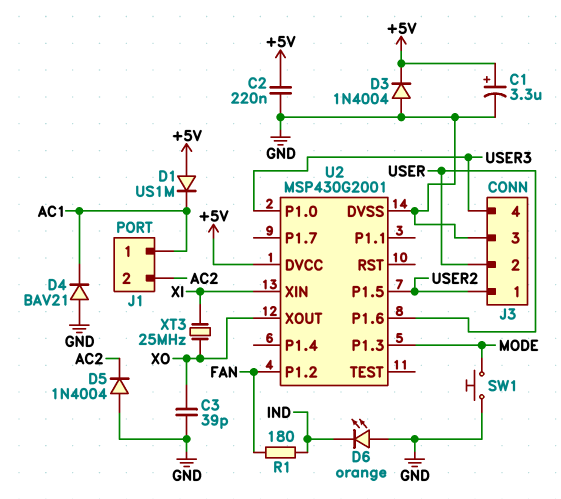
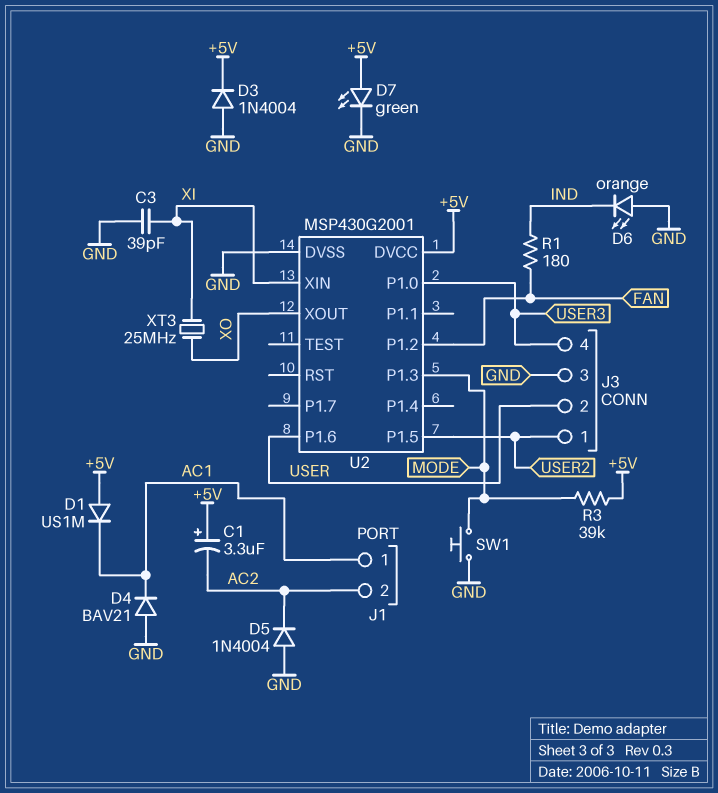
C1: 3.3uF (plus +5V, minus GND) -> 3.3uF (plus +5V, minus AC2)
C2: 220nF (+5V, GND) -> none
C3: 39pF (GND, XO) -> 39pF (GND, XI)
D7: none -> LED green (A +5V, K GND)
R3: none -> 39k (+5V, MODE)

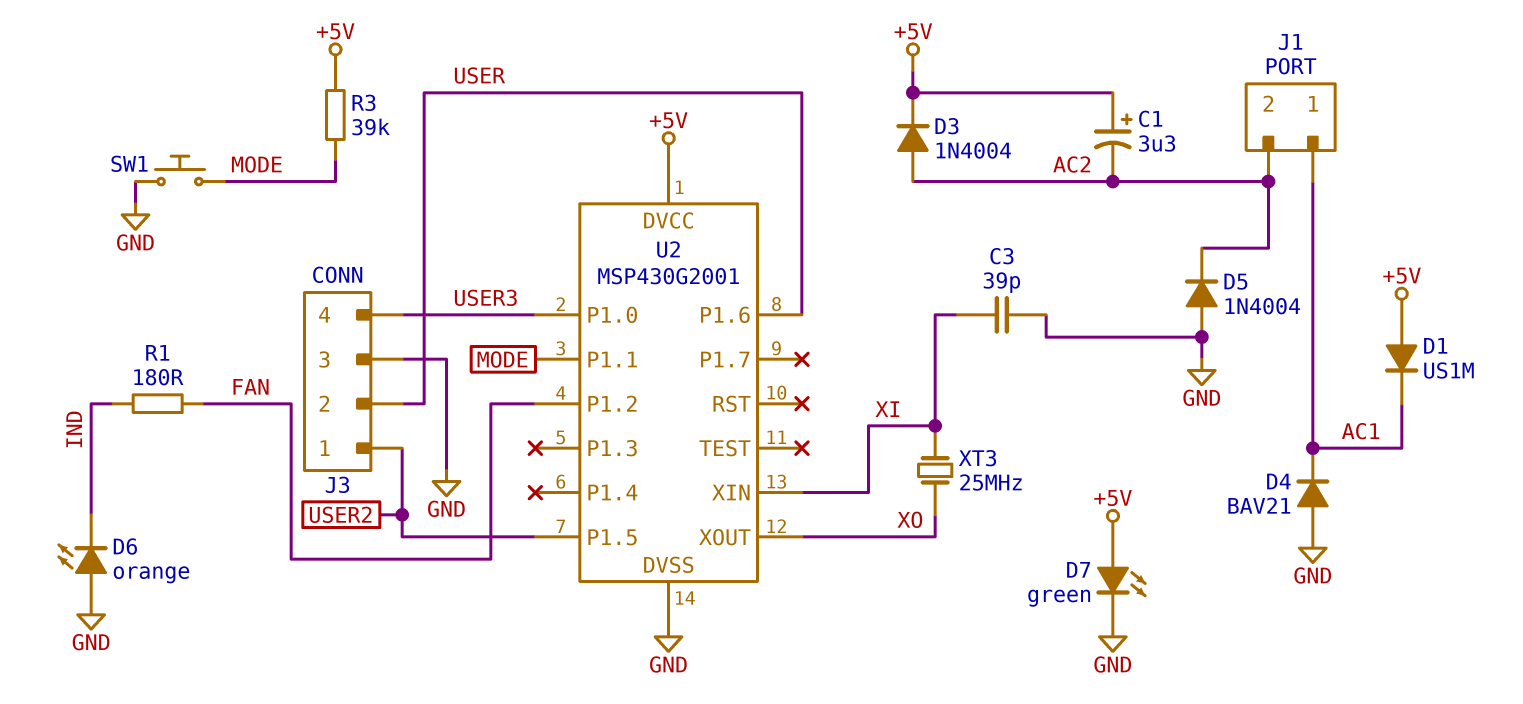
D3: diode 1N4004 (A GND, K +5V) -> diode 1N4004 (A AC2, K +5V)
U2 pin P1.1: none -> MODE
U2 pin P1.3: MODE -> none

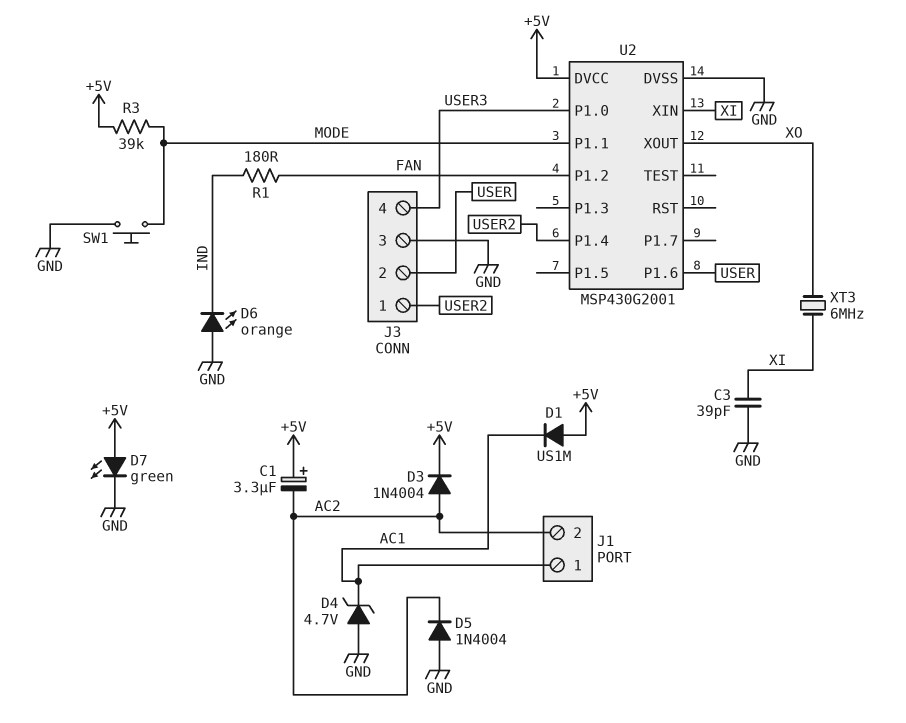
D4: diode BAV21 (A GND, K AC1) -> zener 4.7V (A GND, K AC1)
U2 pin P1.4: none -> USER2
U2 pin P1.5: USER2 -> none
XT3: 25MHz (XI, XO) -> 6MHz (XI, XO)

